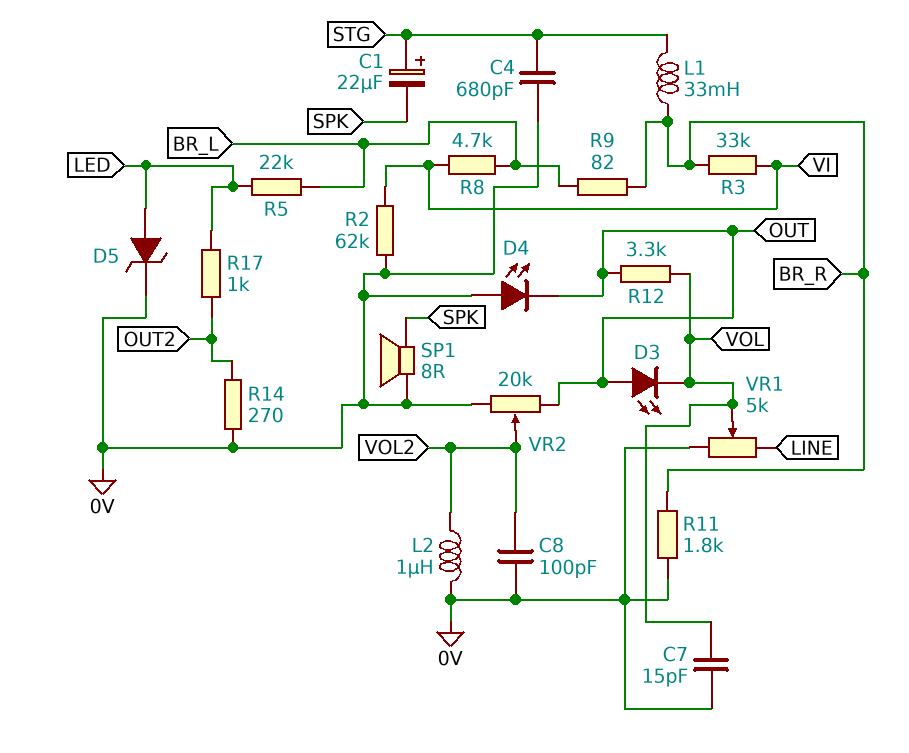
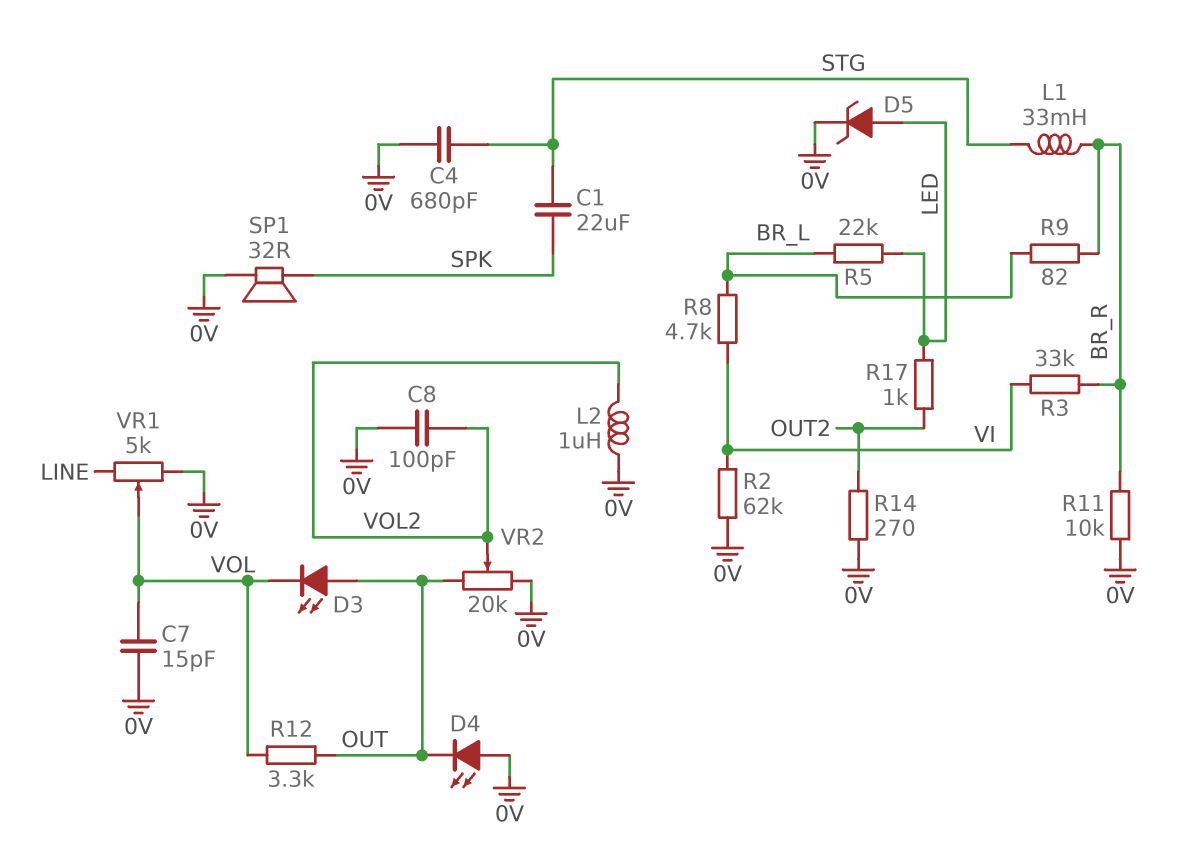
C1: 22uF (plus STG, minus SPK) -> 22uF (SPK, STG)
R11: 1.8k (0V, BR_R) -> 10k (0V, BR_R)
SP1: speaker 8R (0V, SPK) -> speaker 32R (0V, SPK)

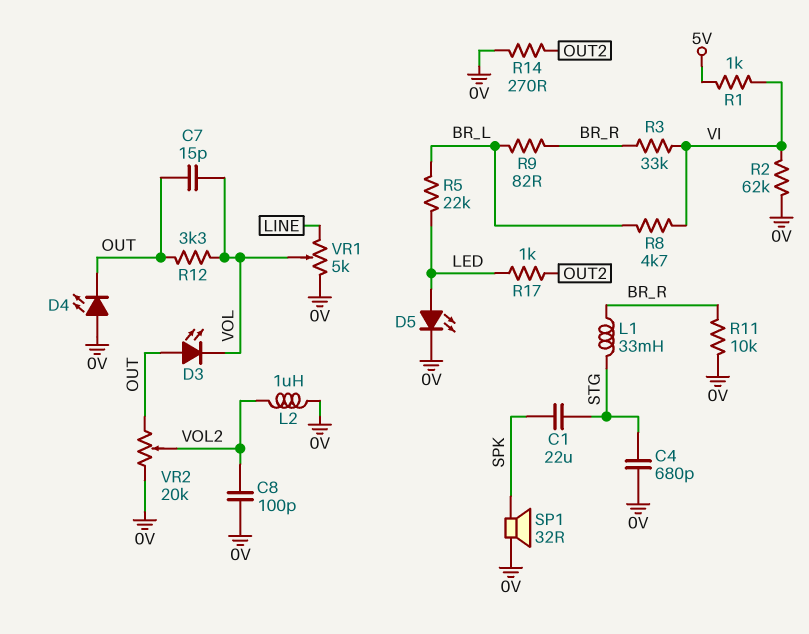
C7: 15pF (0V, VOL) -> 15pF (OUT, VOL)
D5: zener (A LED, K 0V) -> LED (A LED, K 0V)
R1: none -> 1k (5V, VI)

